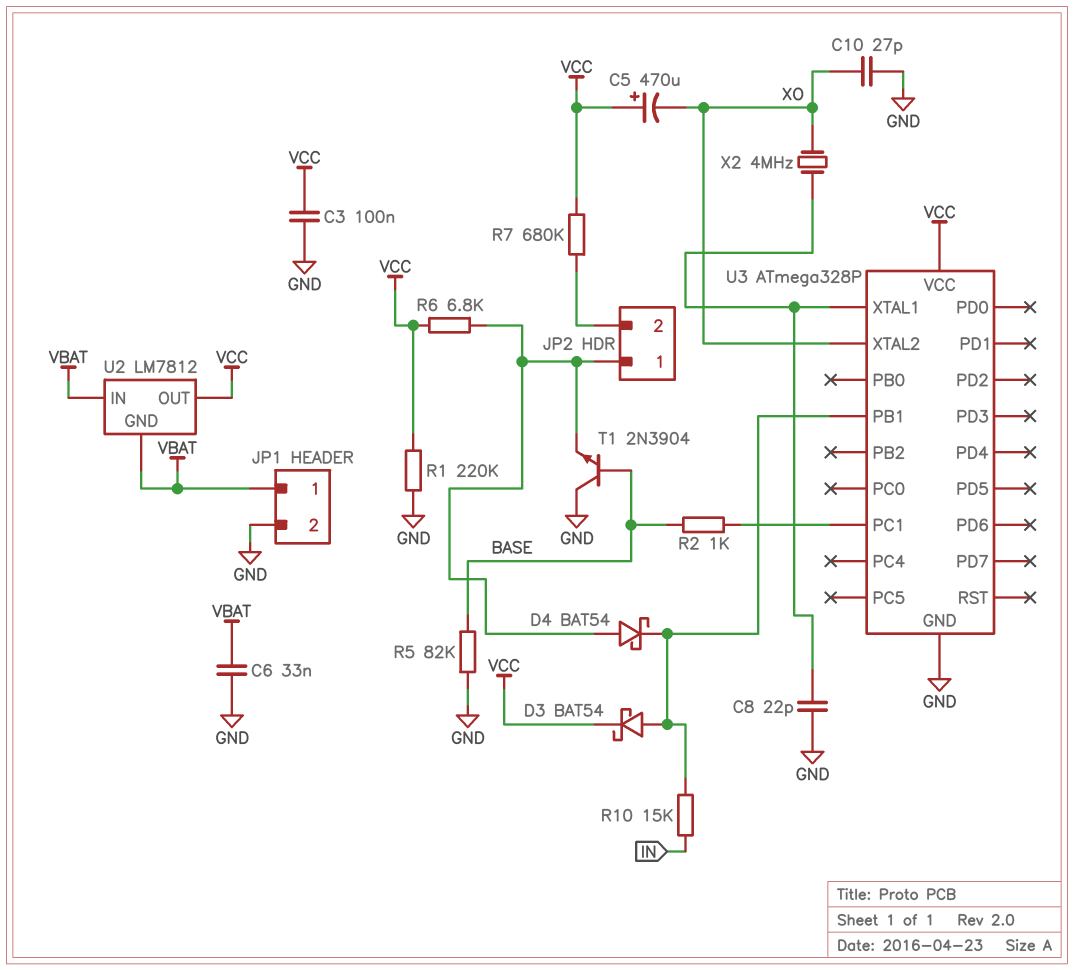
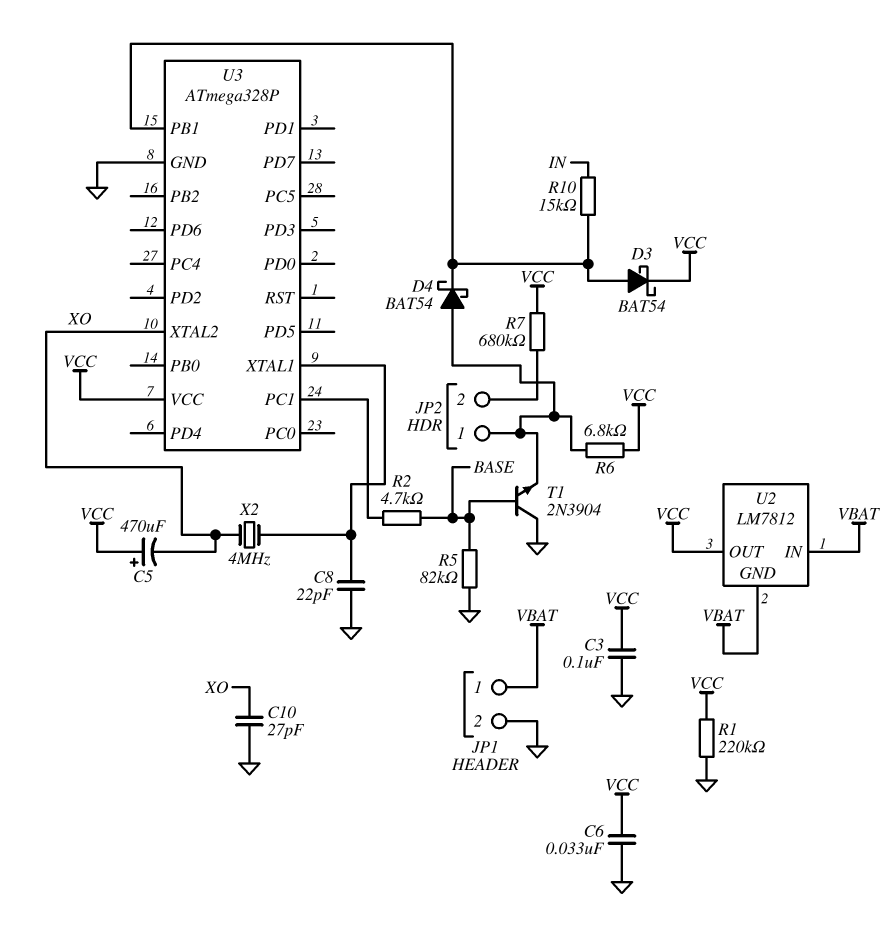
C6: 33nF (GND, VBAT) -> 33nF (GND, VCC)
R2: 1k (BASE, U3/PC1) -> 4.7k (BASE, U3/PC1)

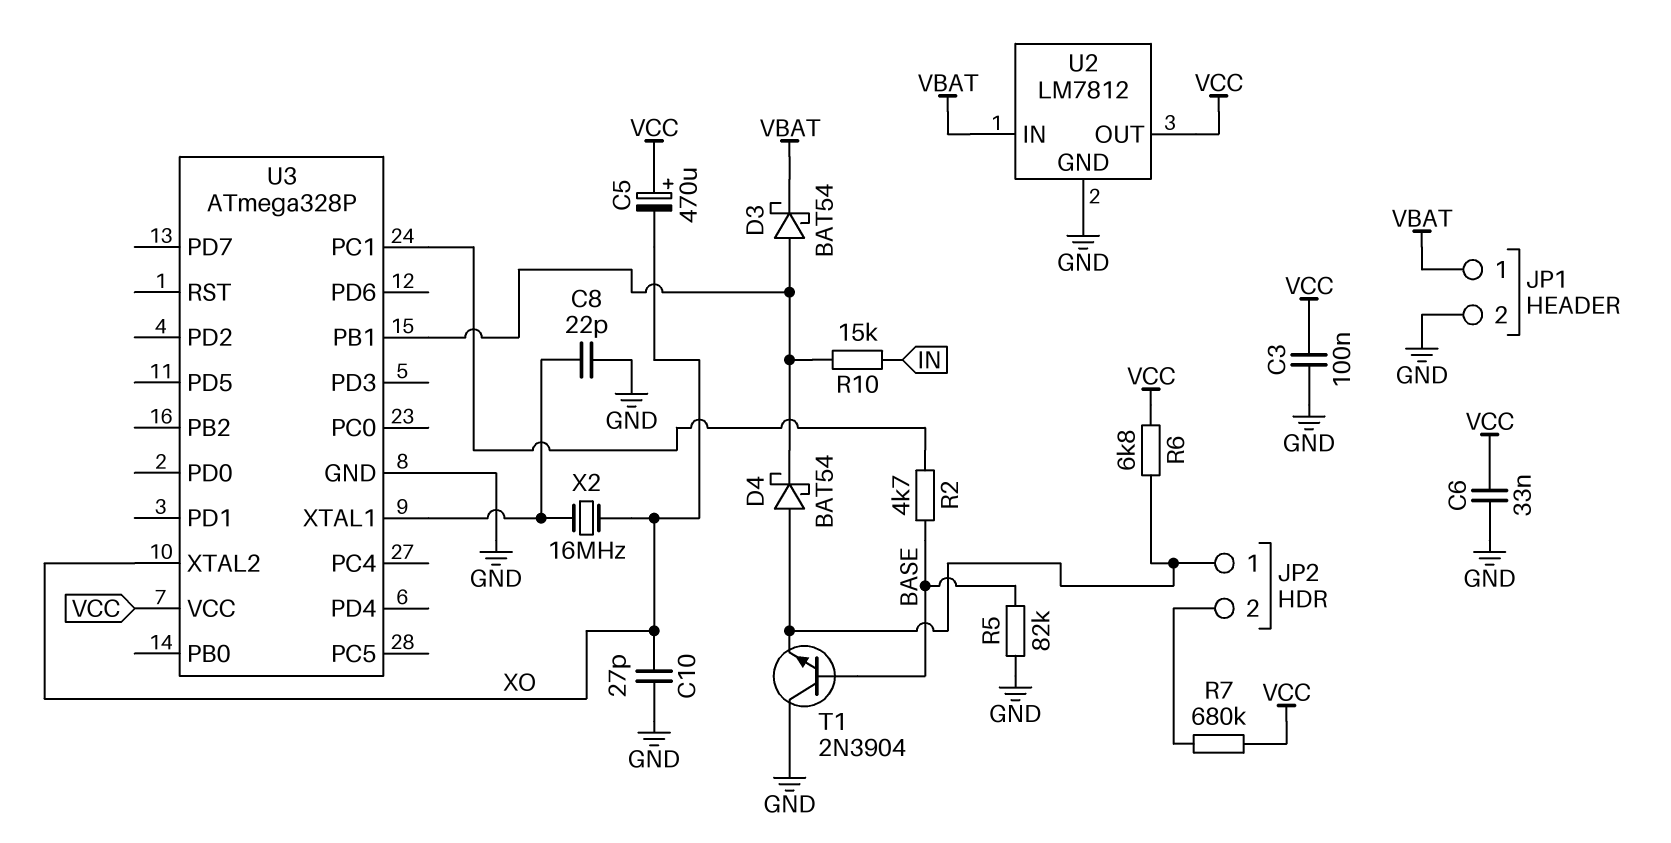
D3: schottky BAT54 (A U3/PB1, K VCC) -> schottky BAT54 (A U3/PB1, K VBAT)
R1: 220k (GND, VCC) -> none
U2 pin GND: VBAT -> GND
X2: 4MHz (U3/XTAL1, XO) -> 16MHz (U3/XTAL1, XO)

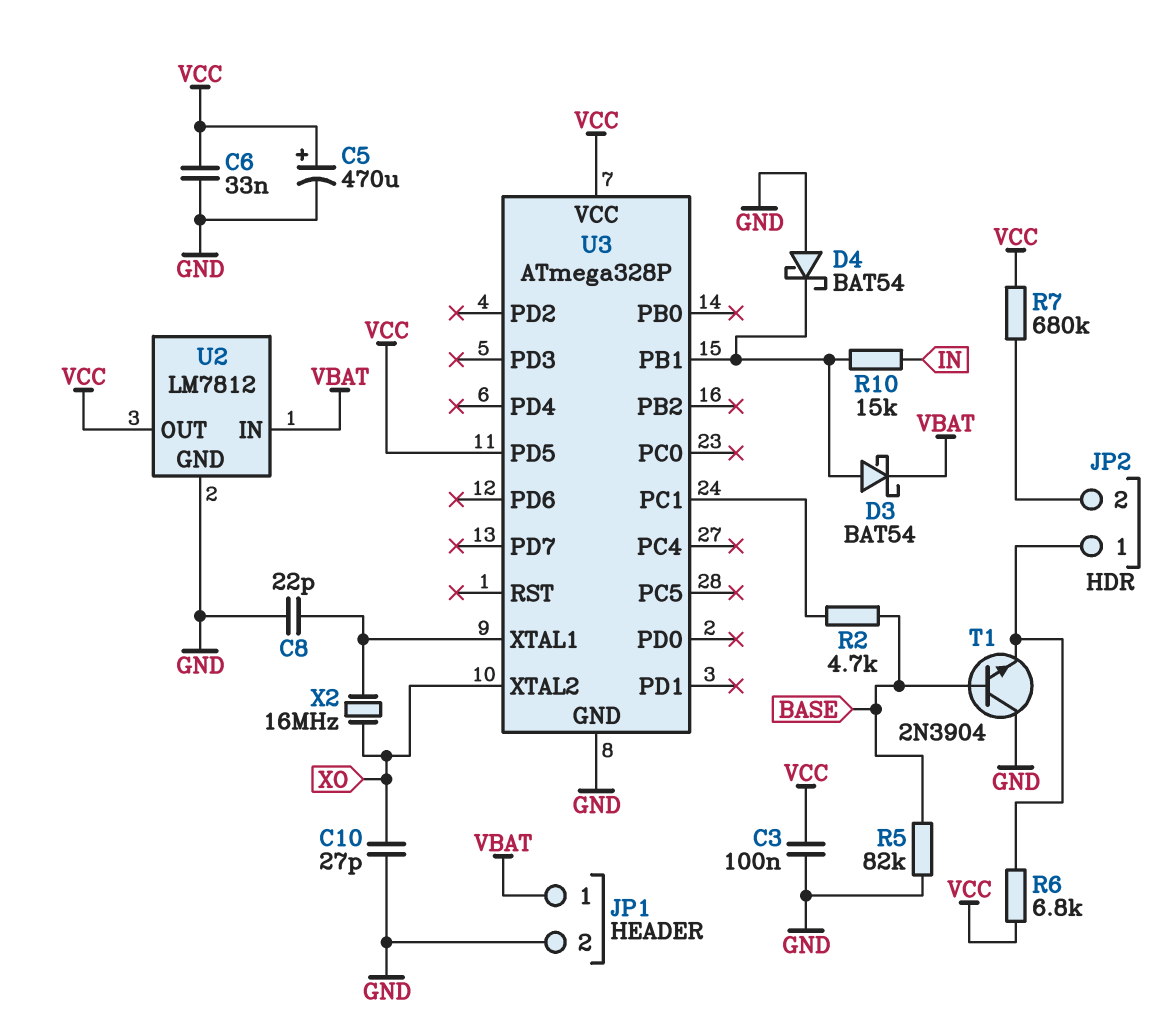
C5: 470uF (plus VCC, minus XO) -> 470uF (plus VCC, minus GND)
D4: schottky BAT54 (A JP2/1, K U3/PB1) -> schottky BAT54 (A GND, K U3/PB1)
U3 pin PD5: none -> VCC

